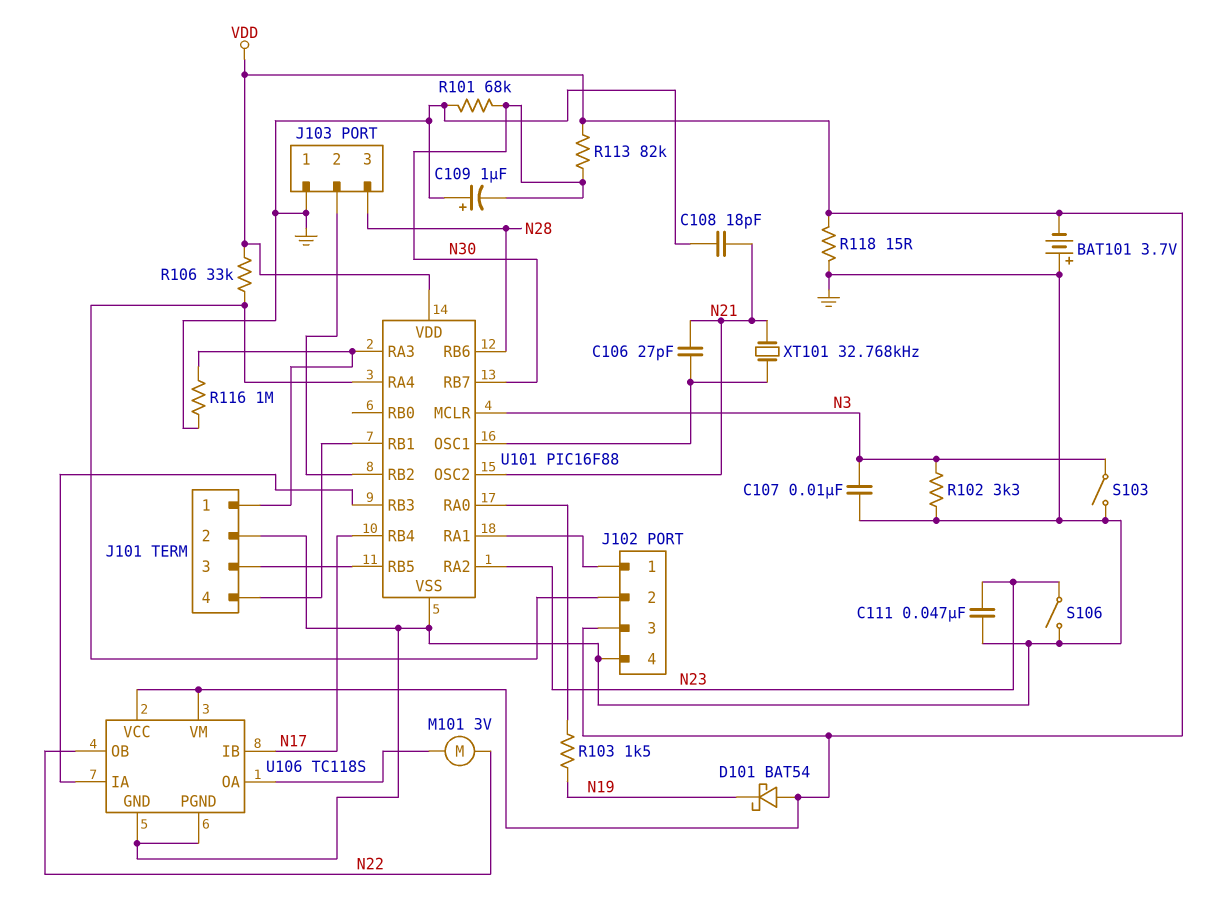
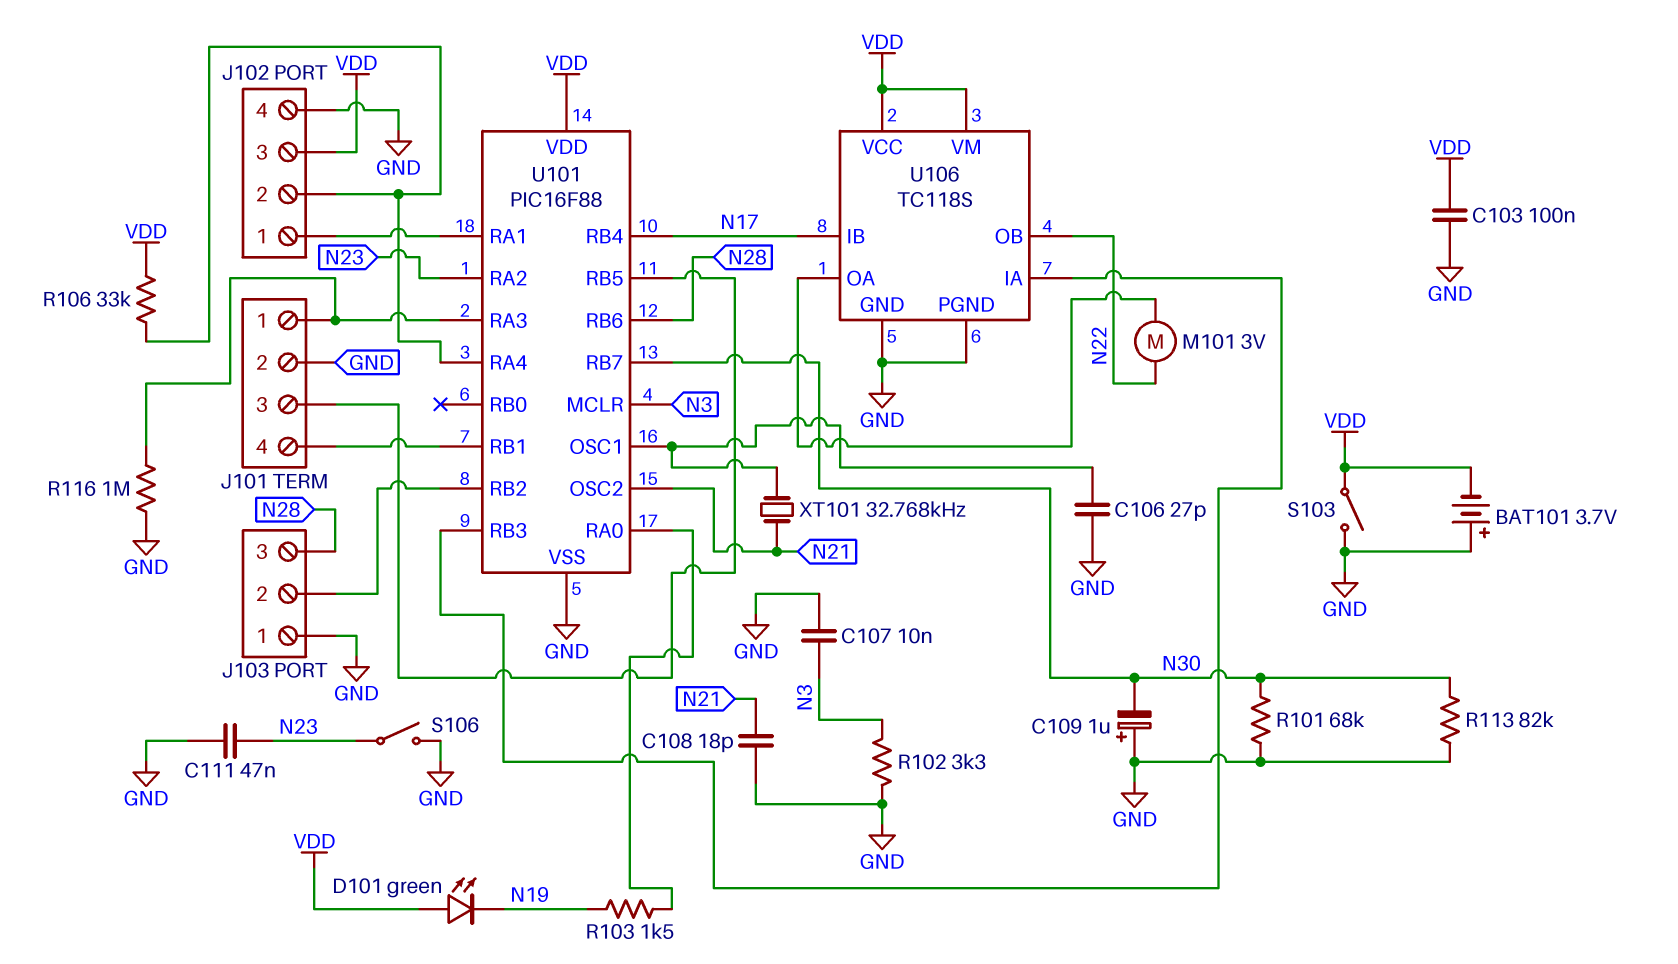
C103: none -> 100nF (GND, VDD)
C106: 27pF (N21, U101/OSC1) -> 27pF (GND, U101/OSC1)
D101: schottky BAT54 (A VDD, K N19) -> LED green (A VDD, K N19)
R113: 82k (N30, VDD) -> 82k (GND, N30)
R118: 15 (GND, VDD) -> none
S103: switch (GND, N3) -> switch (GND, VDD)

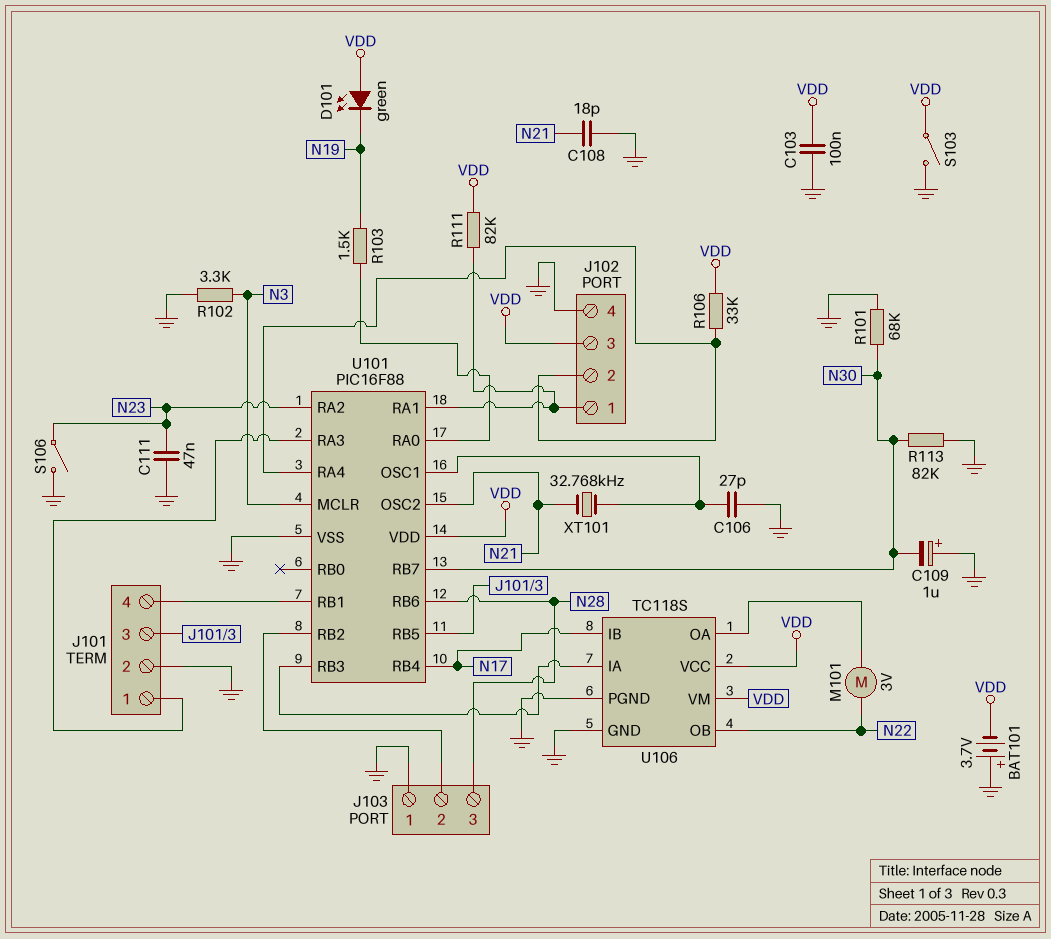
C107: 10nF (GND, N3) -> none
R111: none -> 82k (J102/1, VDD)
R116: 1M (GND, J101/1) -> none

